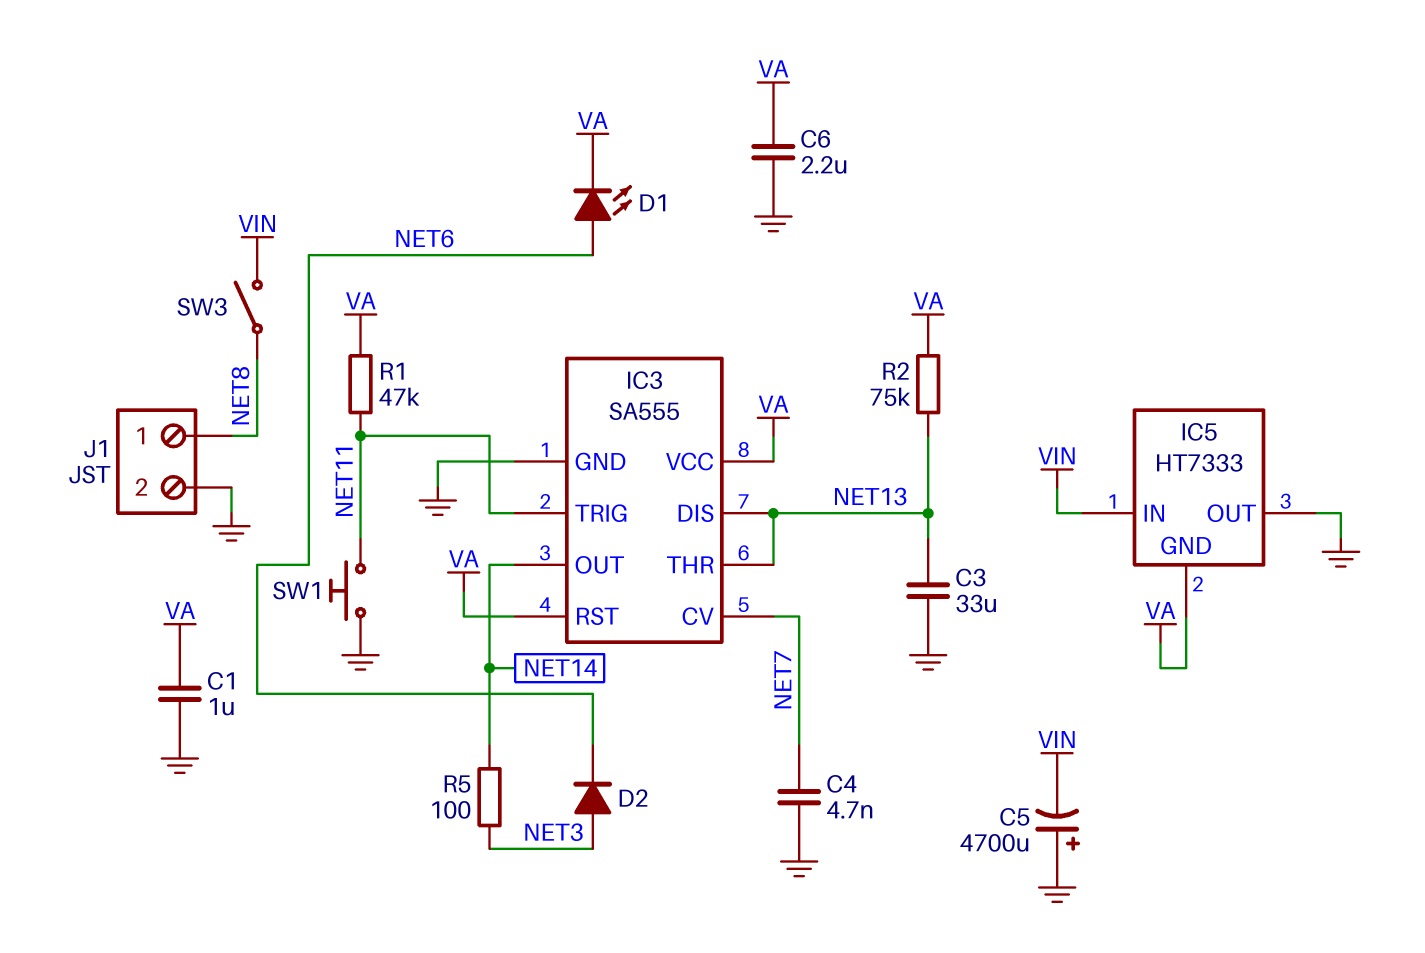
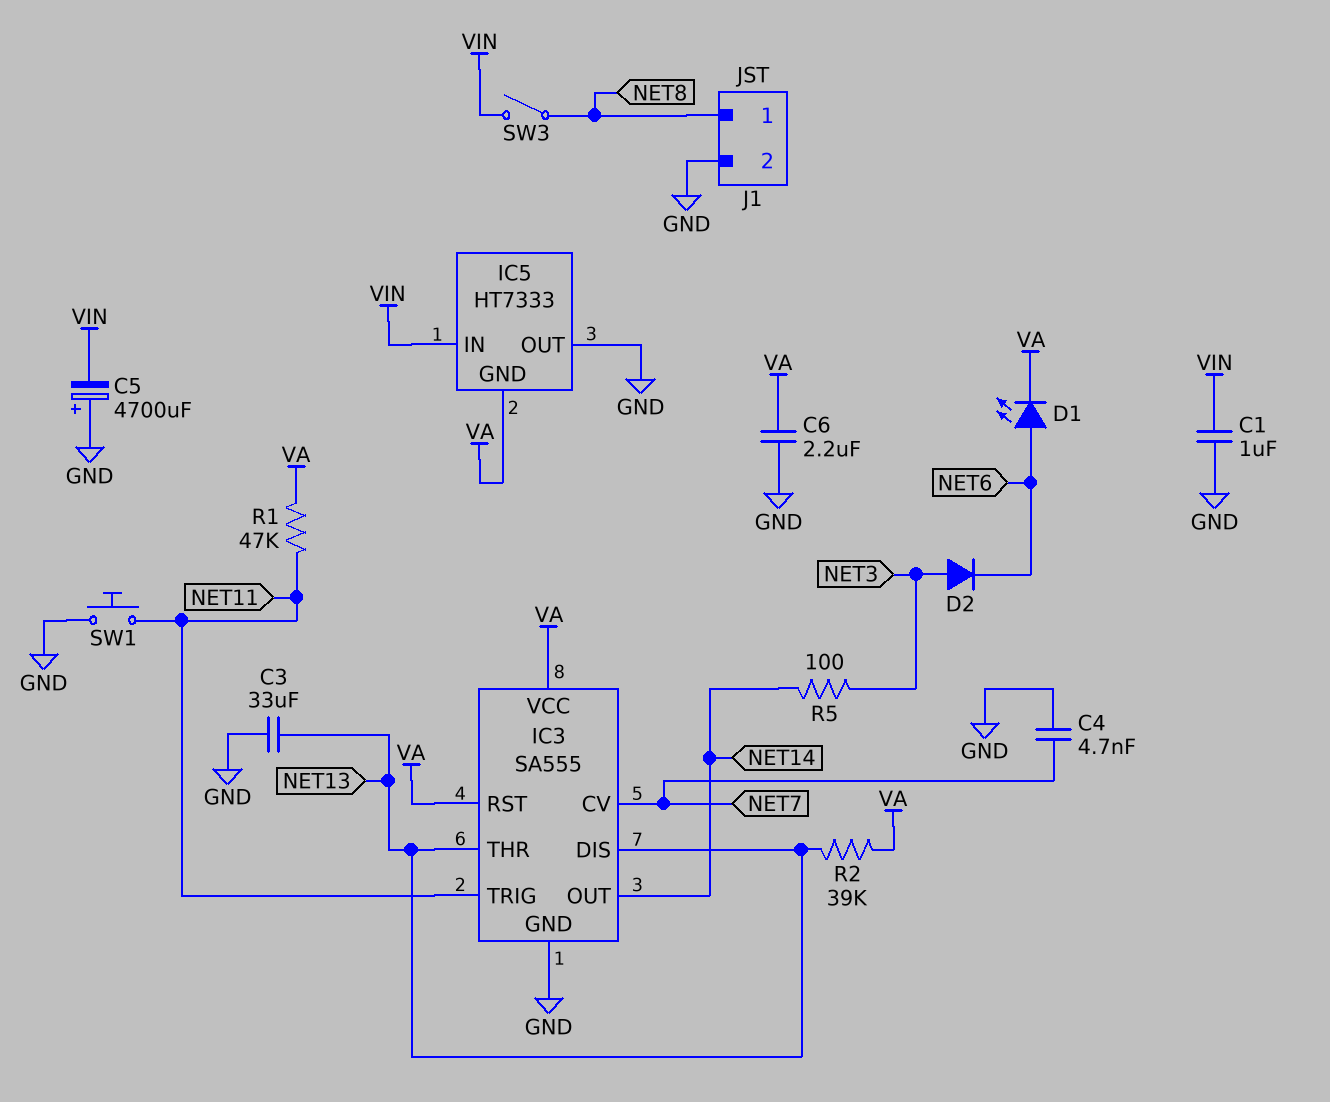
C1: 1uF (GND, VA) -> 1uF (GND, VIN)
R2: 75k (NET13, VA) -> 39k (NET13, VA)

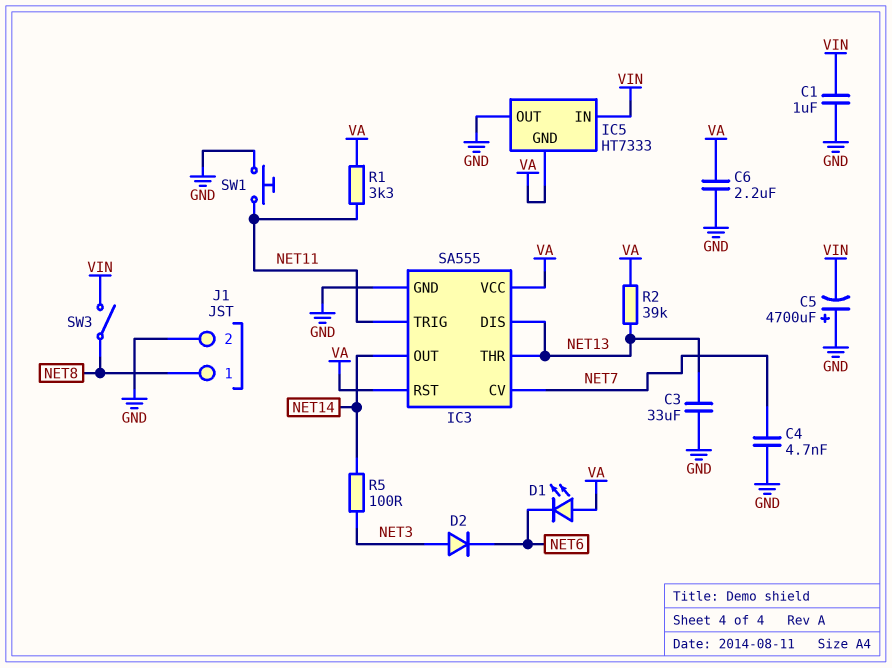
D1: LED (A NET6, K VA) -> LED (A VA, K NET6)
R1: 47k (NET11, VA) -> 3.3k (NET11, VA)

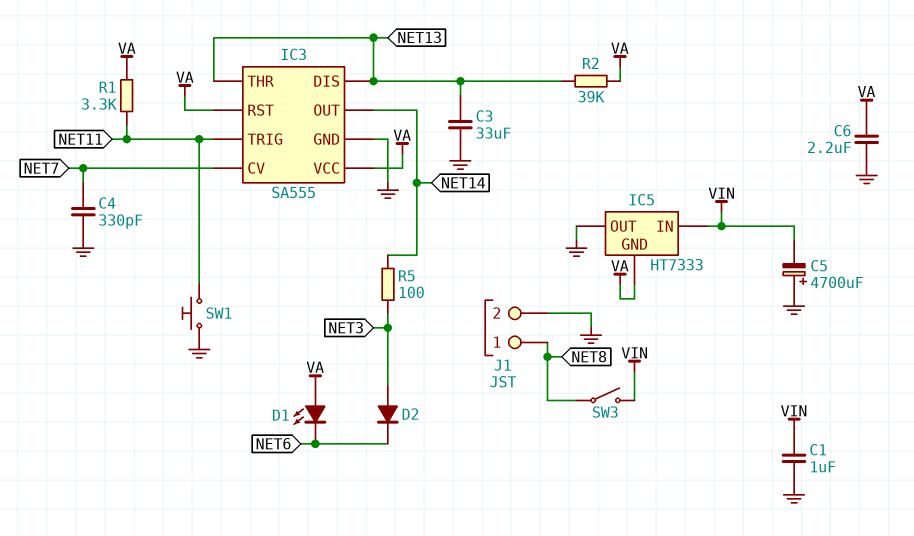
C4: 4.7nF (GND, NET7) -> 330pF (GND, NET7)

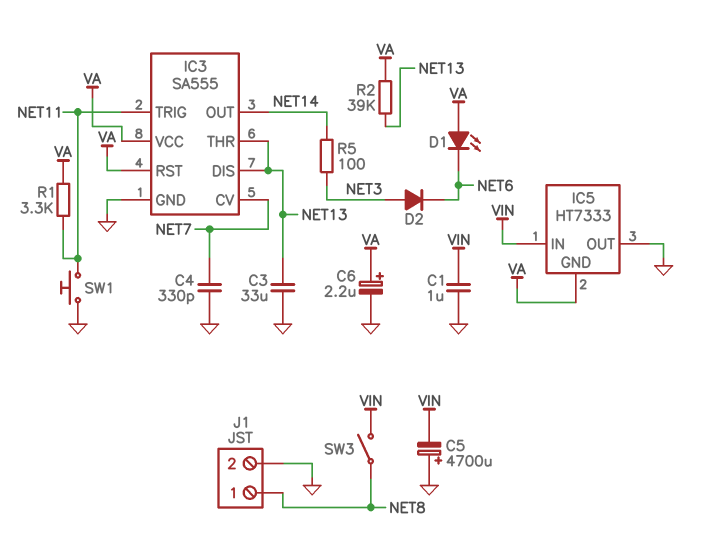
C6: 2.2uF (GND, VA) -> 2.2uF (plus VA, minus GND)

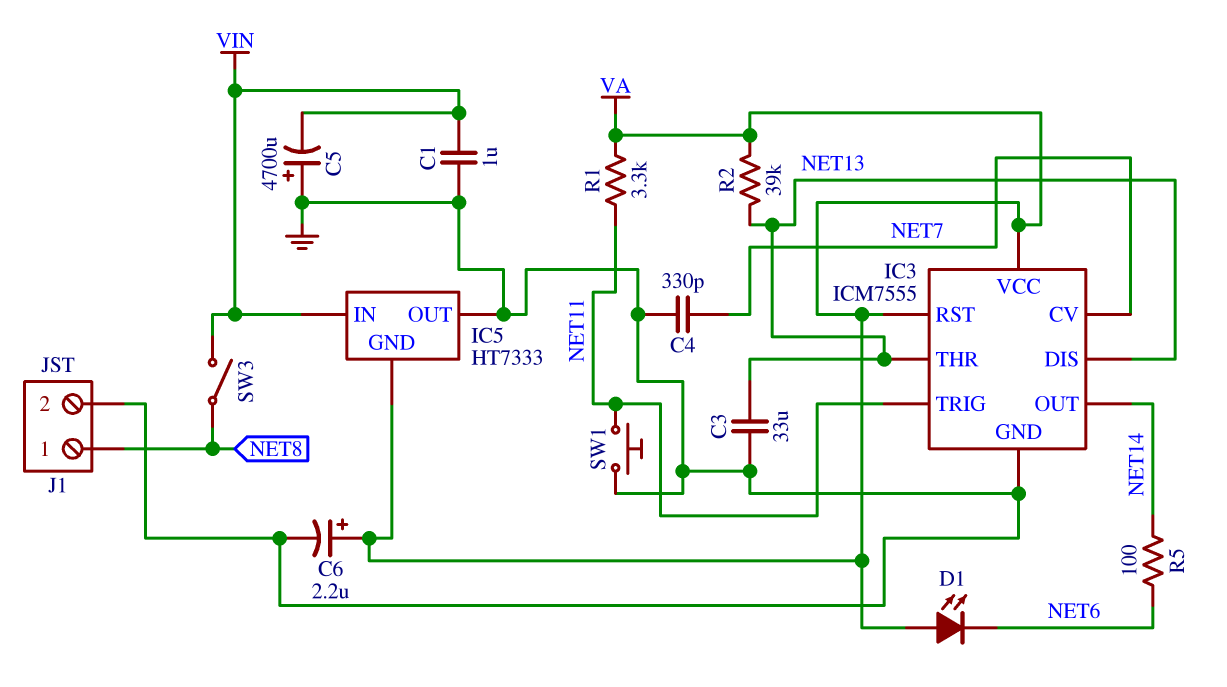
D2: diode (A NET3, K NET6) -> none
IC3: SA555 -> ICM7555
R5: 100 (NET3, NET14) -> 100 (NET6, NET14)

